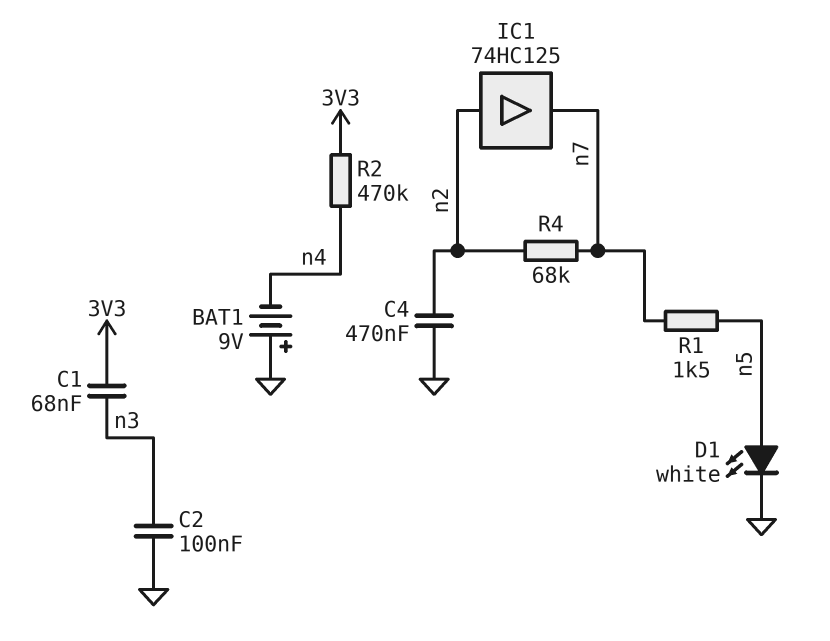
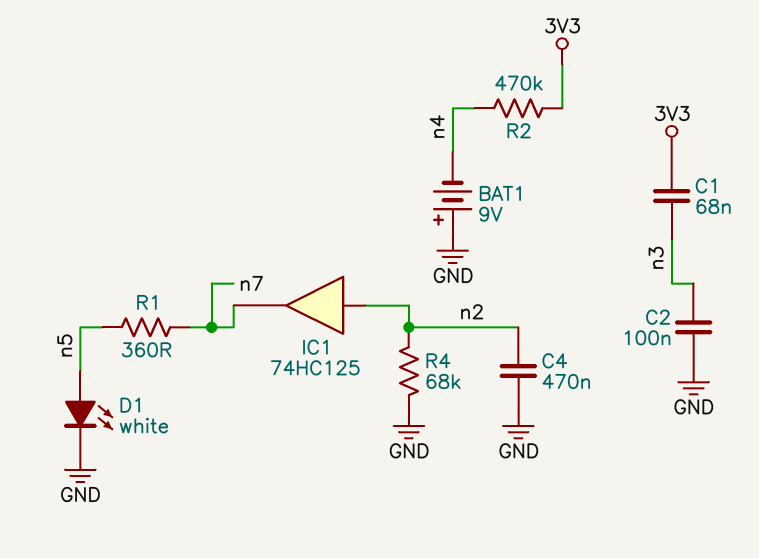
R1: 1.5k (n5, n7) -> 360 (n5, n7)
R4: 68k (n2, n7) -> 68k (GND, n2)

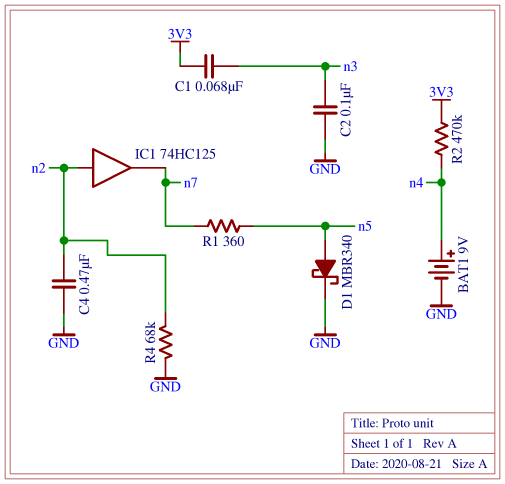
BAT1: 9V (plus GND, minus n4) -> 9V (plus n4, minus GND)
D1: LED white (A n5, K GND) -> schottky MBR340 (A n5, K GND)

